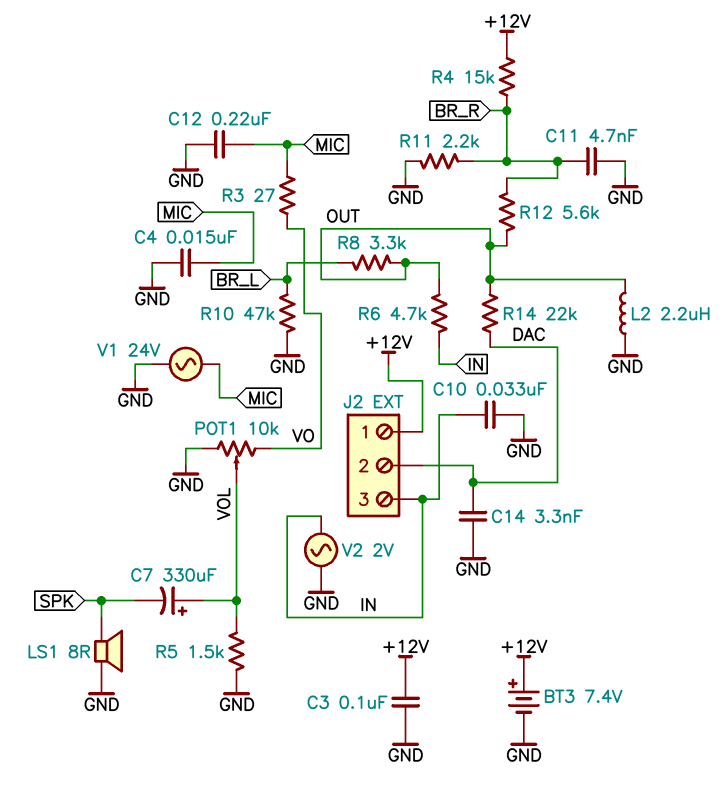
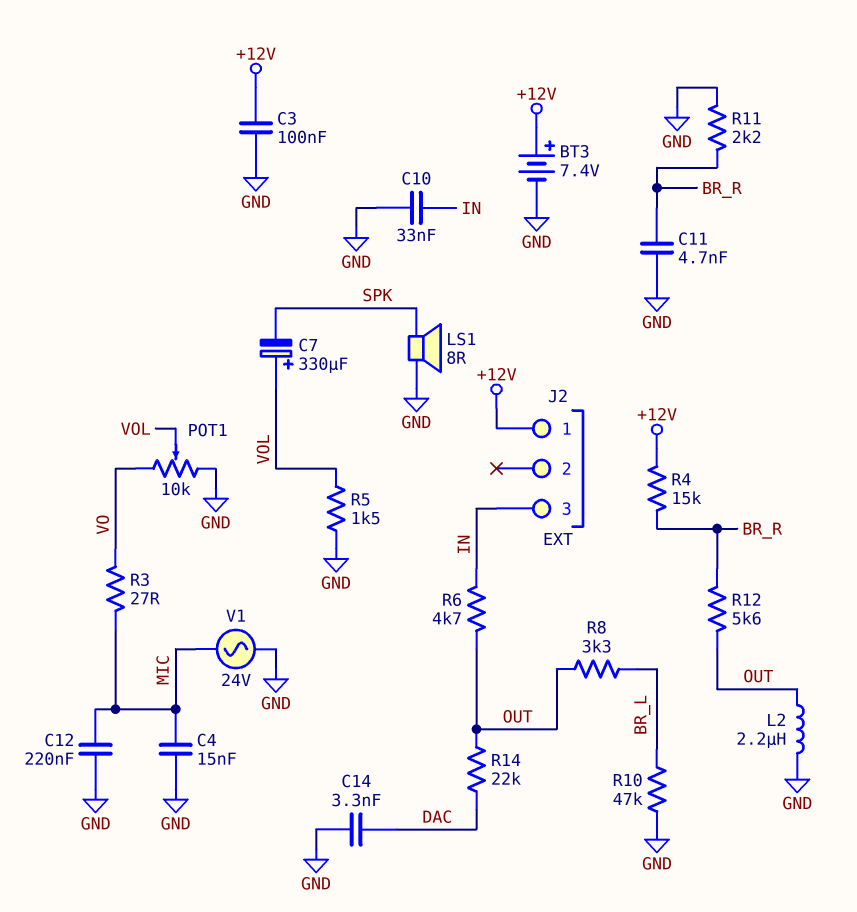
J2 pin 2: DAC -> none
V2: AC 2V (GND, IN) -> none

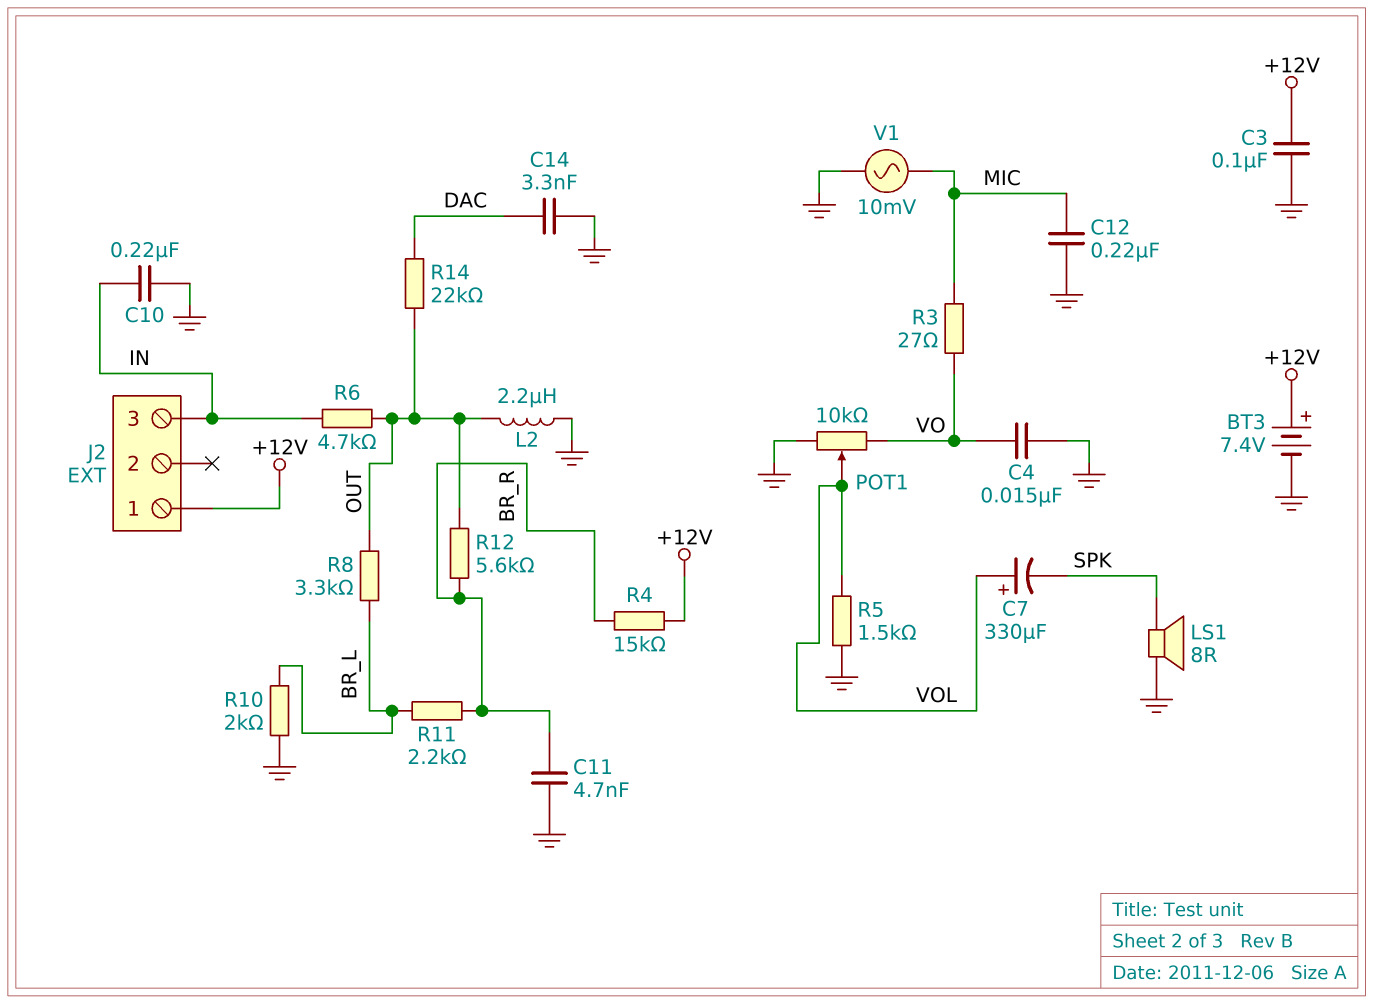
C4: 15nF (GND, MIC) -> 15nF (GND, VO)
C10: 33nF (GND, IN) -> 220nF (GND, IN)
R10: 47k (BR_L, GND) -> 2k (BR_L, GND)
R11: 2.2k (BR_R, GND) -> 2.2k (BR_L, BR_R)
V1: AC 24V (GND, MIC) -> AC 10mV (GND, MIC)

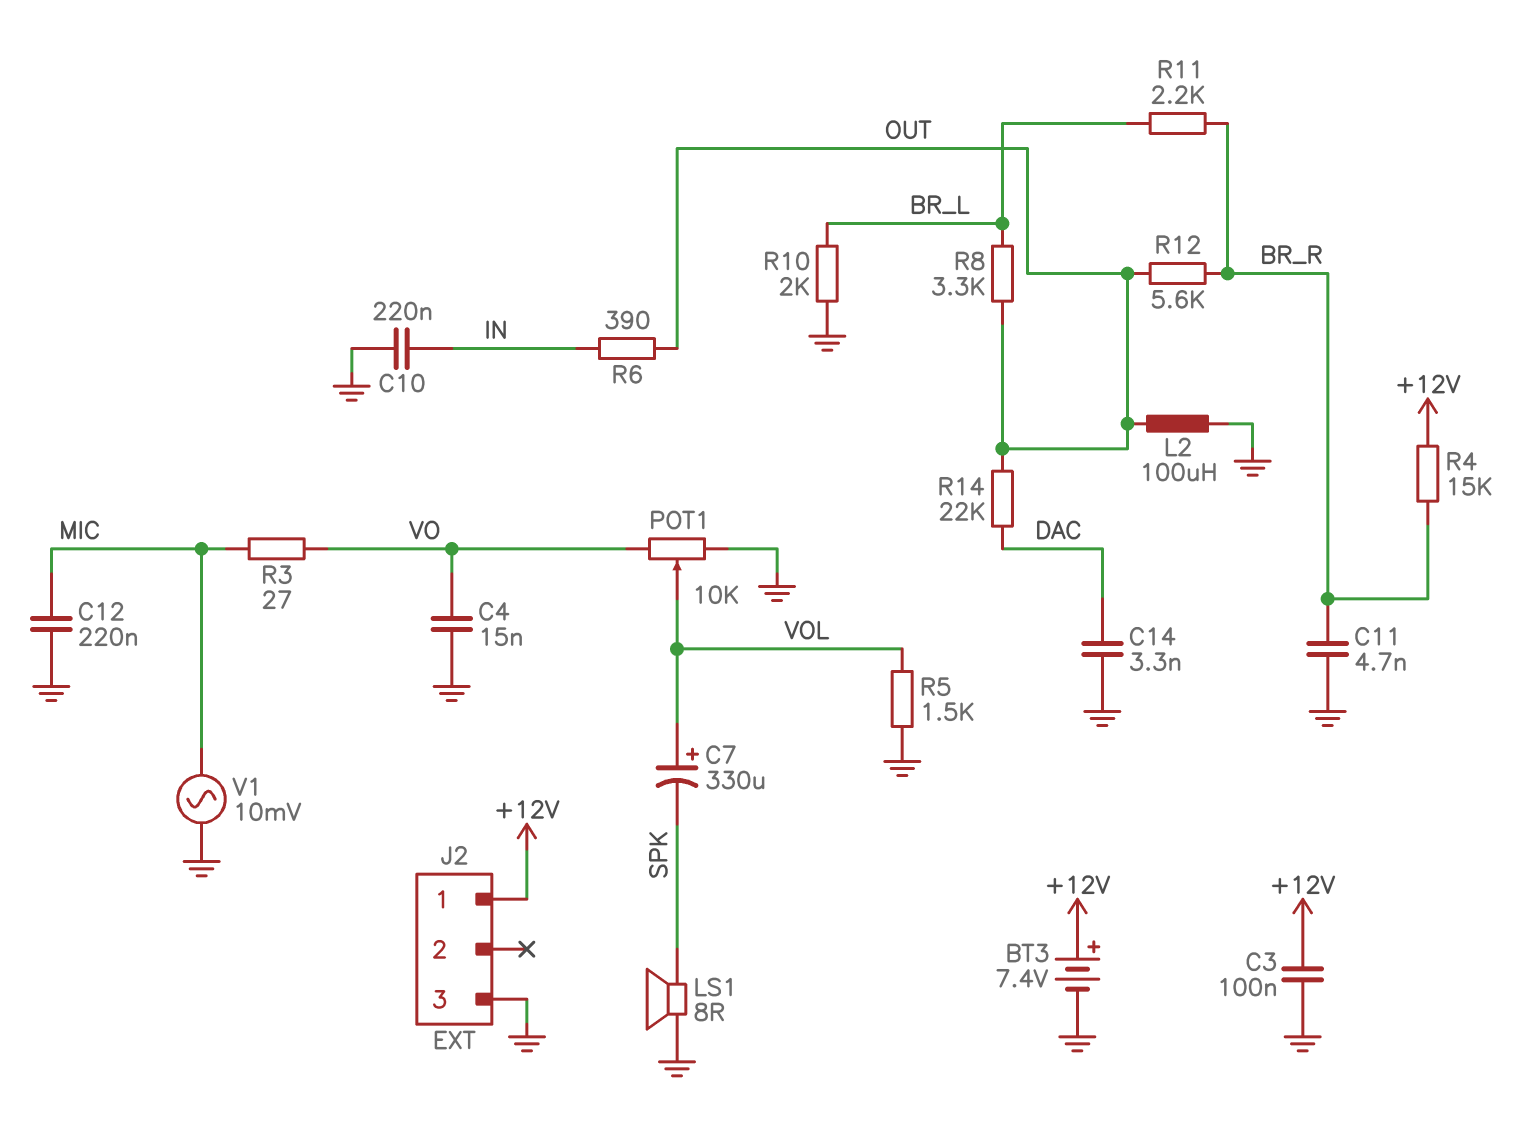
J2 pin 3: IN -> GND
L2: 2.2uH (GND, OUT) -> 100uH (GND, OUT)
R6: 4.7k (IN, OUT) -> 390 (IN, OUT)

